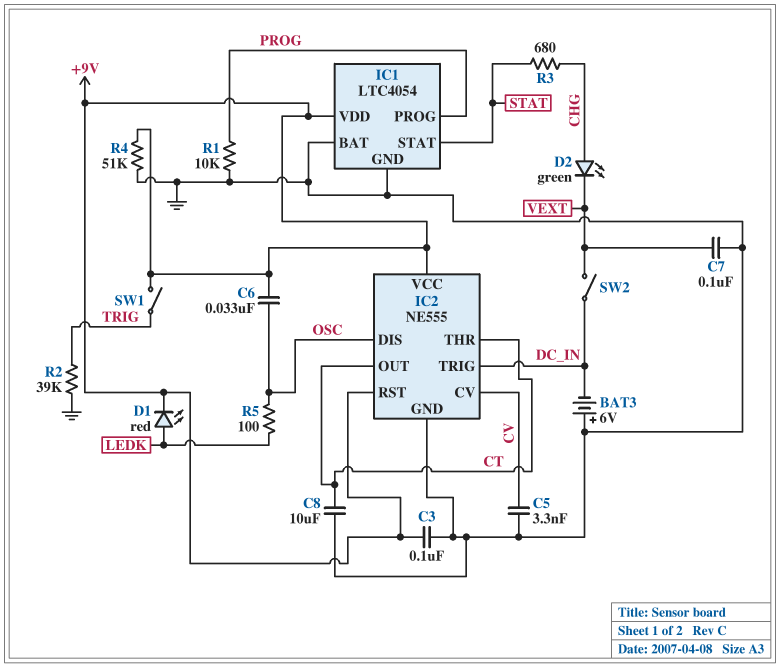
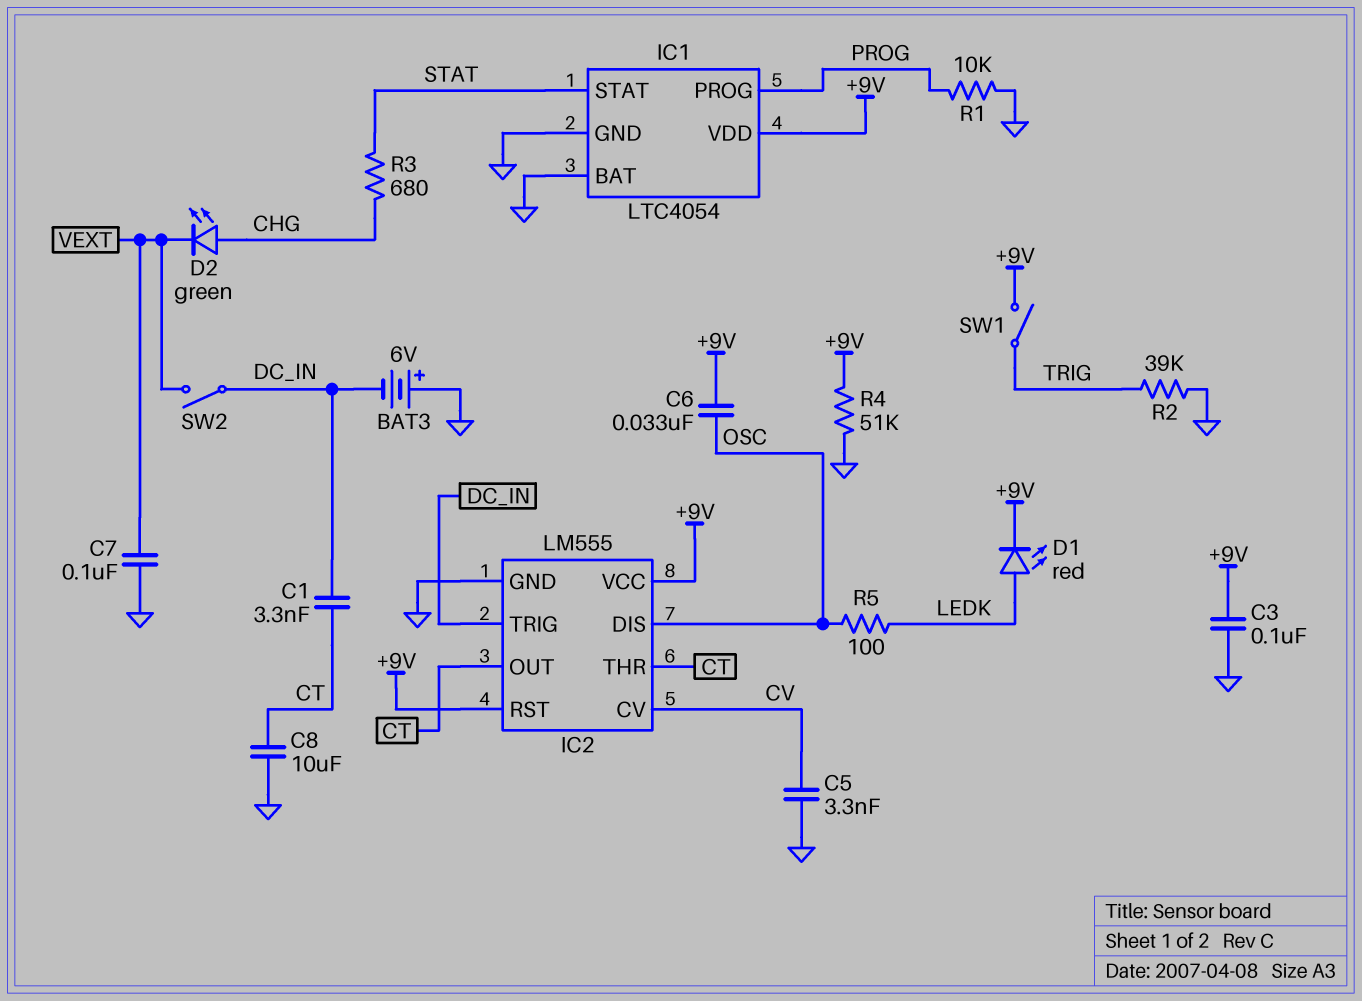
C1: none -> 3.3nF (CT, DC_IN)
IC2: NE555 -> LM555

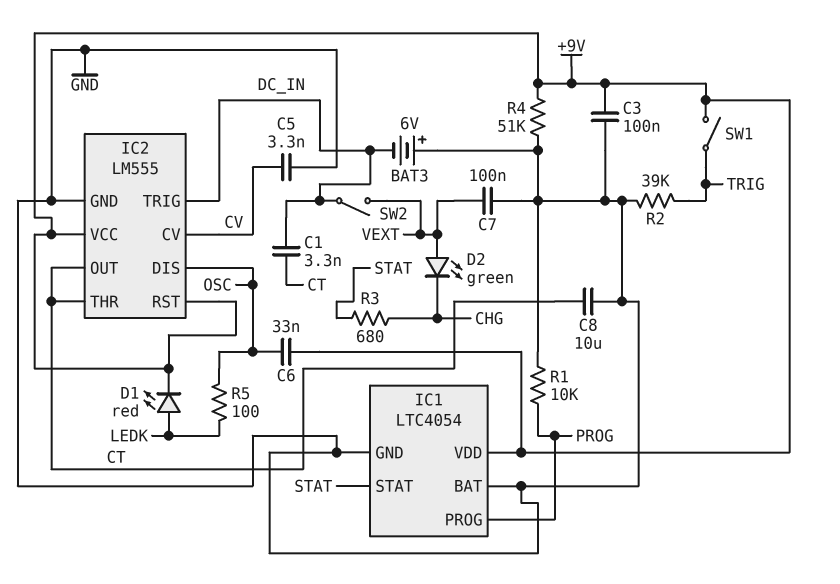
D2: LED green (A CHG, K VEXT) -> LED green (A VEXT, K CHG)

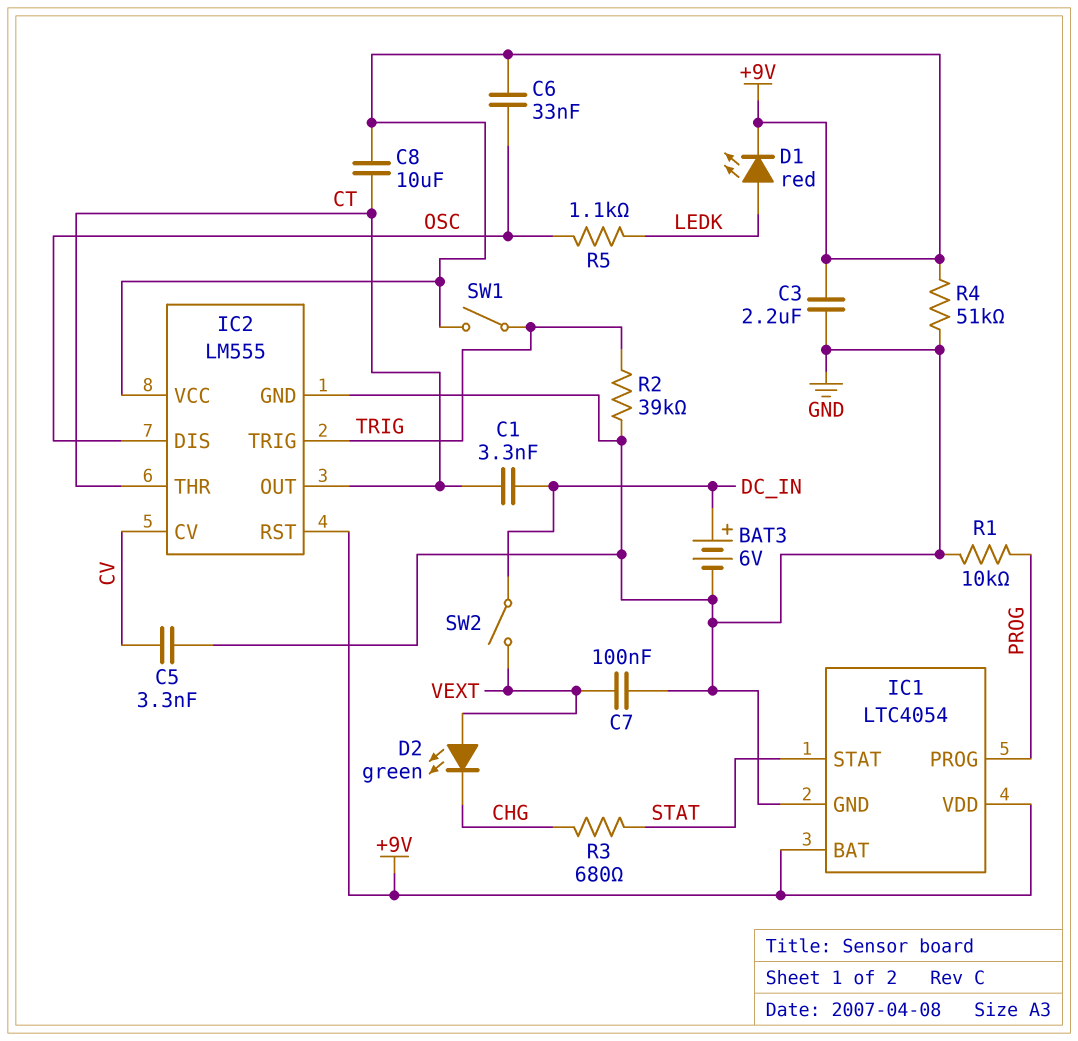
BAT3: 6V (plus GND, minus DC_IN) -> 6V (plus DC_IN, minus GND)
C3: 100nF (+9V, GND) -> 2.2uF (+9V, GND)
C8: 10uF (CT, GND) -> 10uF (+9V, CT)
IC1 pin BAT: GND -> +9V
IC2 pin TRIG: DC_IN -> TRIG
R5: 100 (LEDK, OSC) -> 1.1k (LEDK, OSC)

